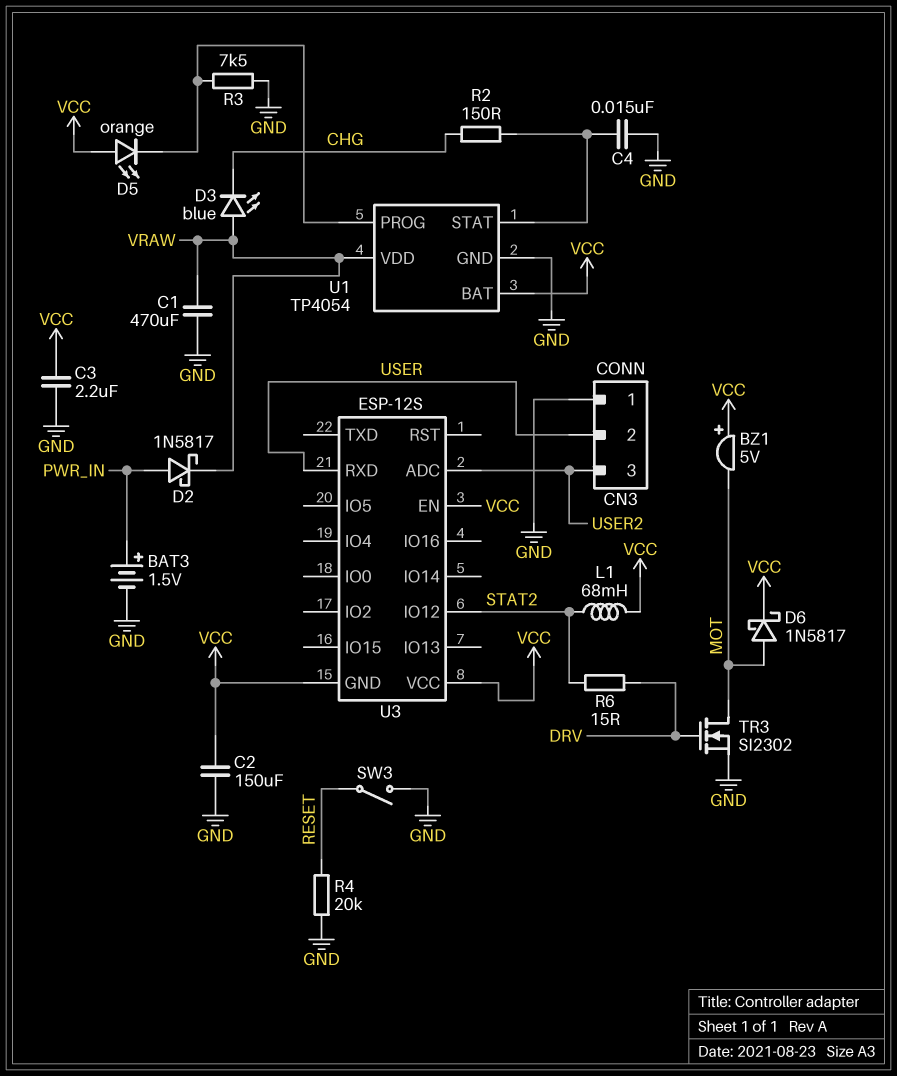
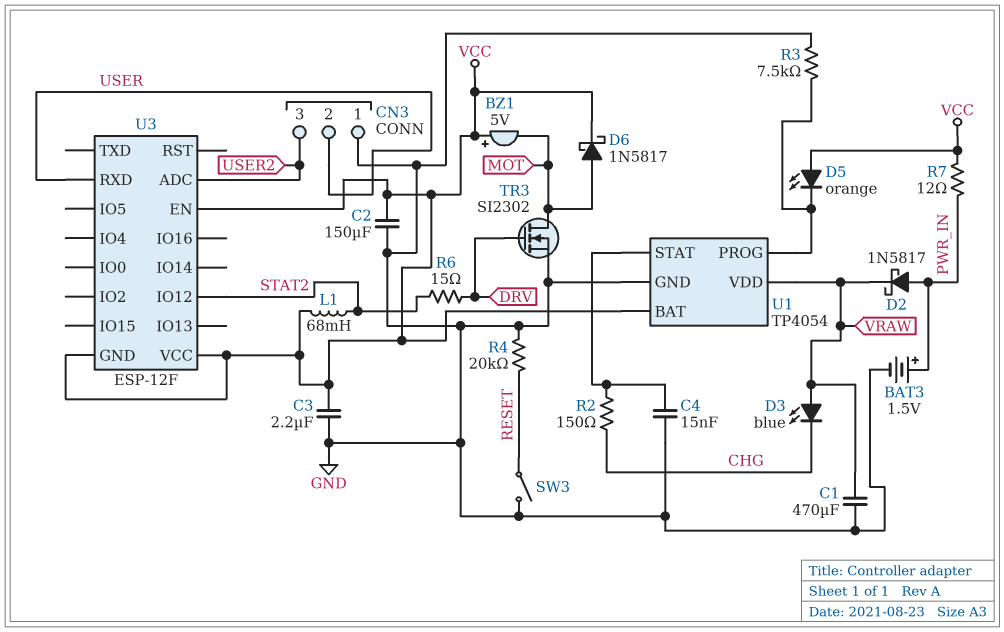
R7: none -> 12 (PWR_IN, VCC)
U3: ESP-12S -> ESP-12F

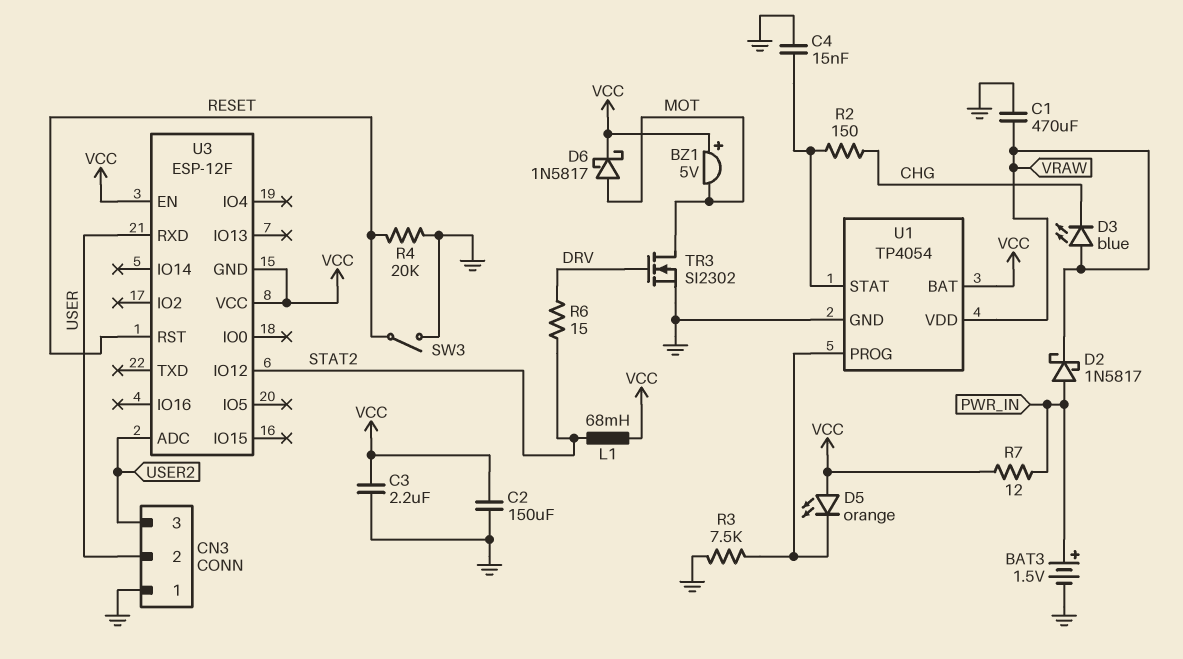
U3 pin RST: none -> RESET

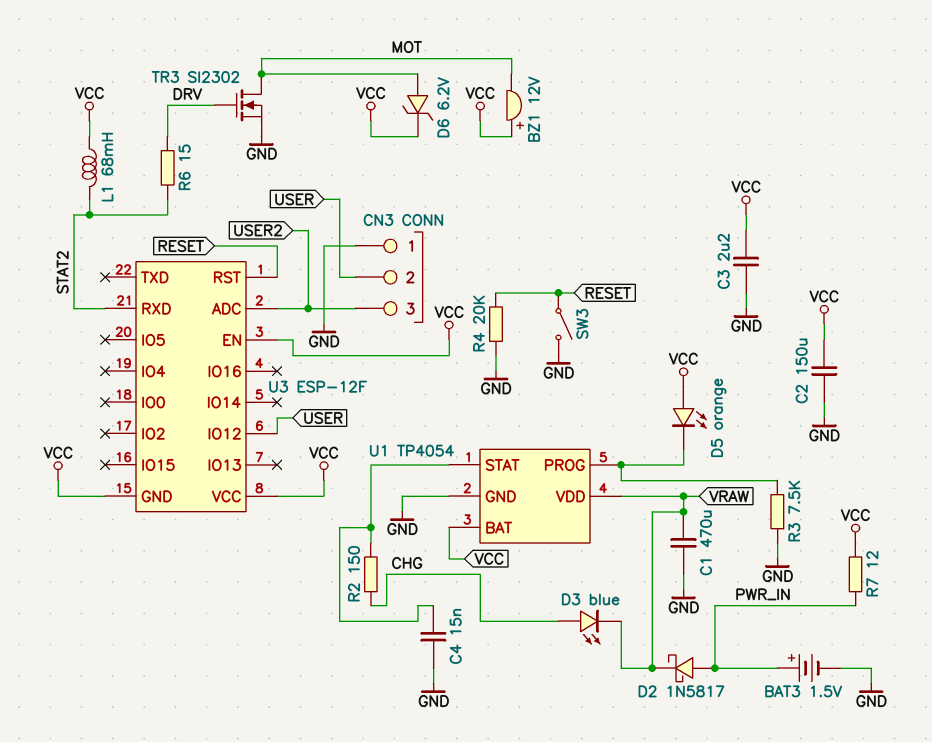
BZ1: buzzer 5V (plus VCC, minus MOT) -> buzzer 12V (plus VCC, minus MOT)
D3: LED blue (A VRAW, K CHG) -> LED blue (A CHG, K VRAW)
D6: schottky 1N5817 (A MOT, K VCC) -> zener 6.2V (A MOT, K VCC)
U3 pin IO12: STAT2 -> USER
U3 pin RXD: USER -> STAT2

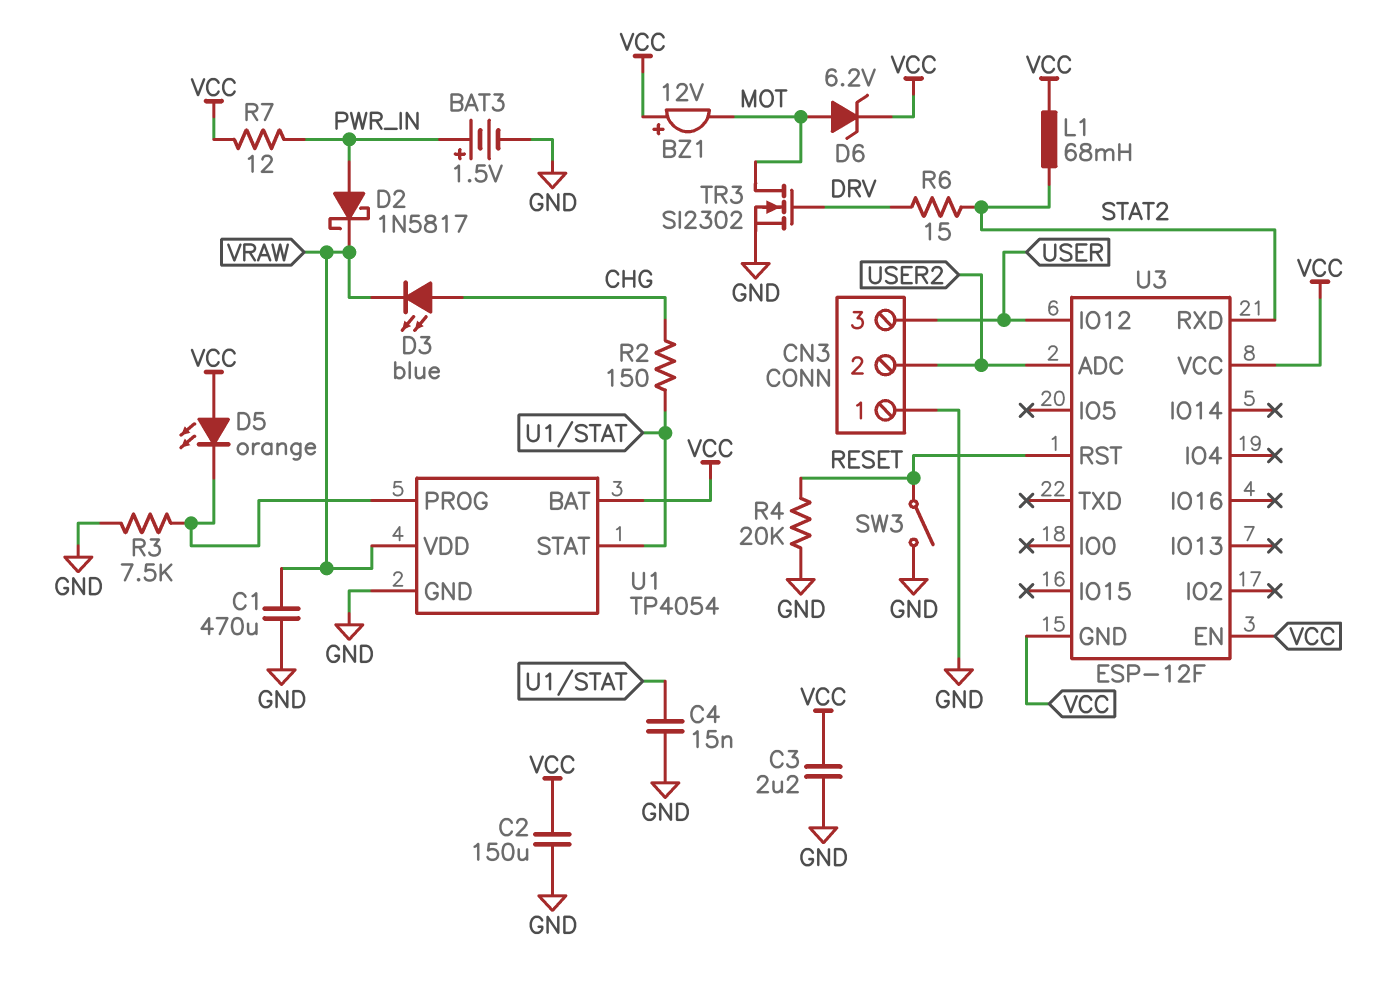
CN3 pin 2: USER -> USER2
CN3 pin 3: USER2 -> USER

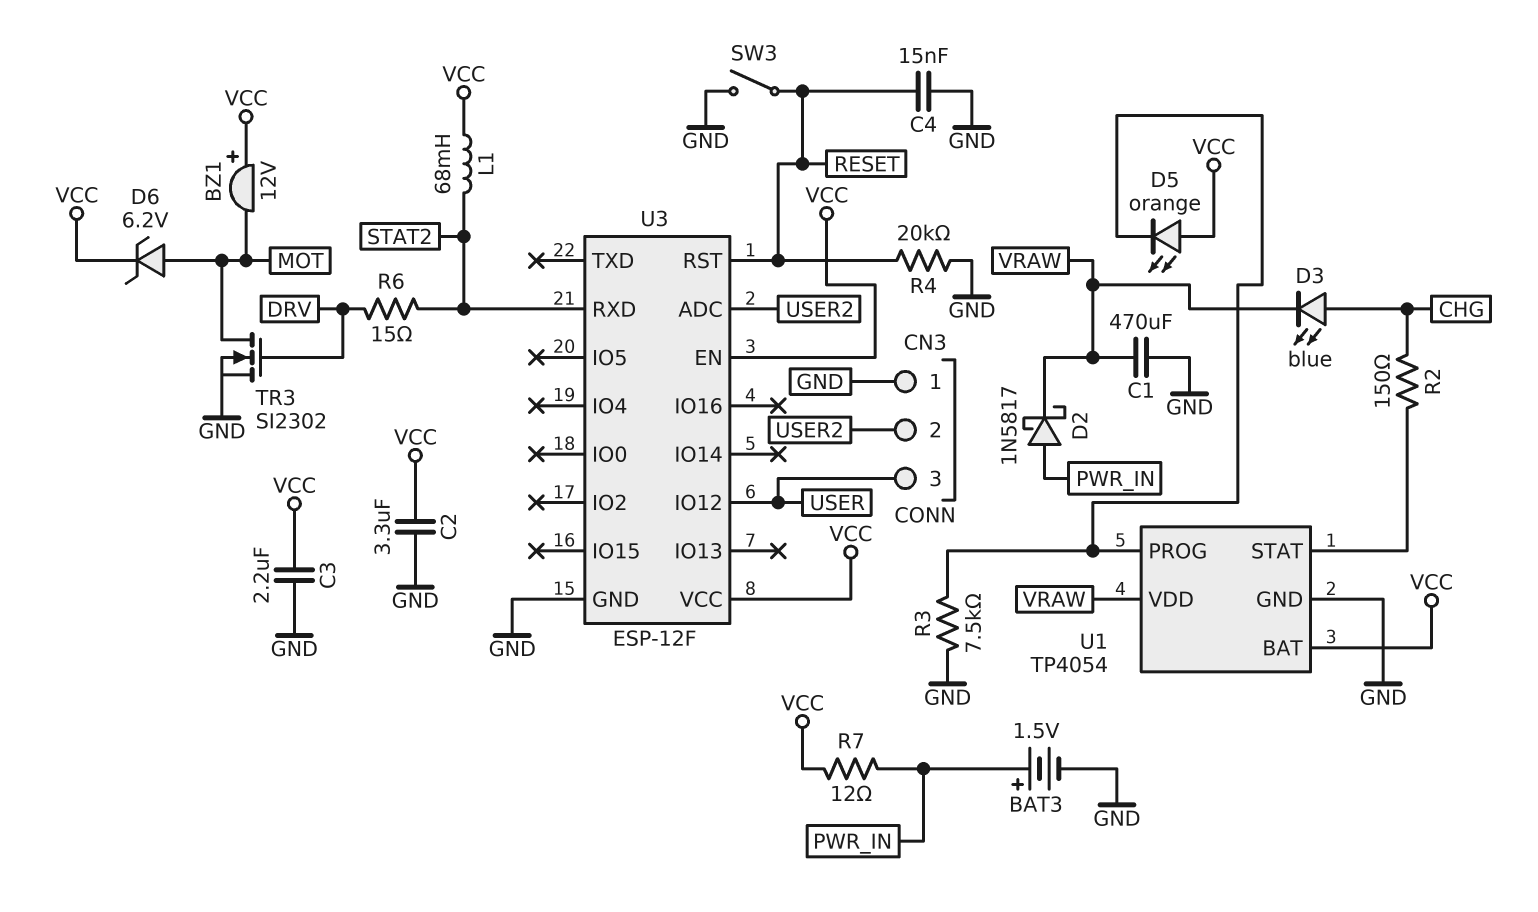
C2: 150uF (GND, VCC) -> 3.3uF (GND, VCC)
C4: 15nF (GND, U1/STAT) -> 15nF (GND, RESET)
U3 pin GND: VCC -> GND

